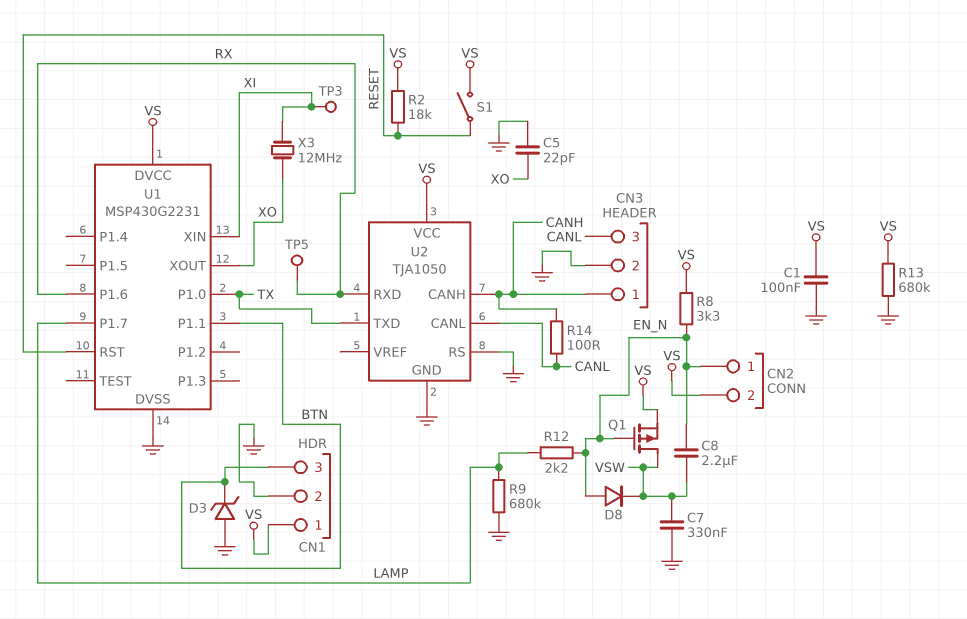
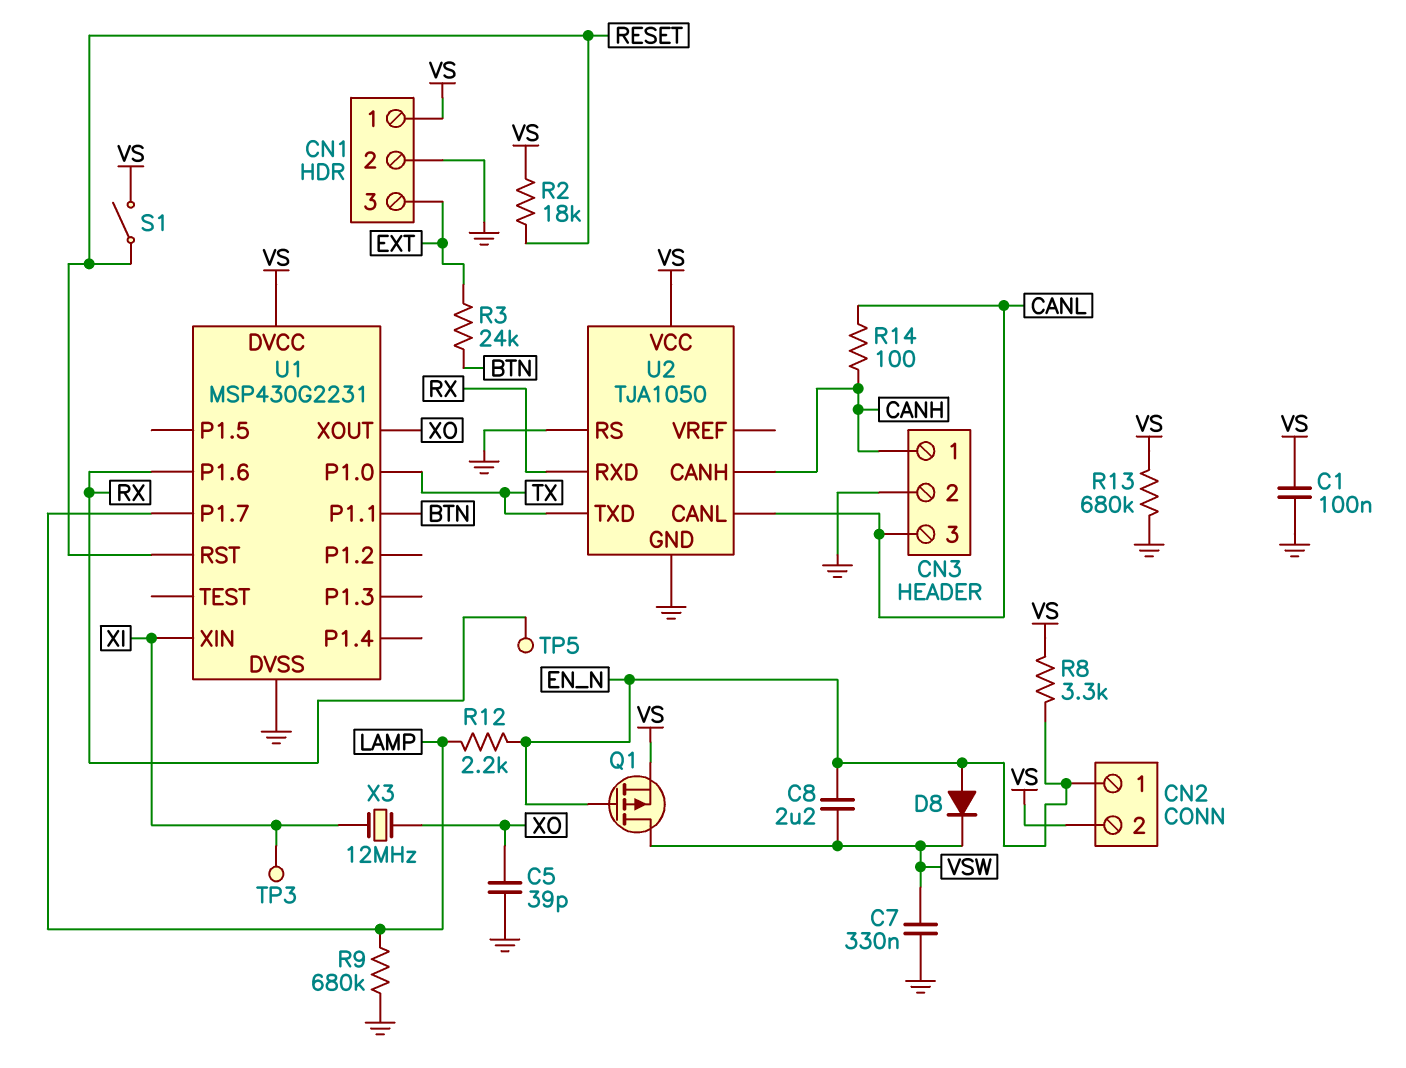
C5: 22pF (GND, XO) -> 39pF (GND, XO)
CN1 pin 3: BTN -> EXT
D3: zener (A GND, K BTN) -> none
R3: none -> 24k (BTN, EXT)

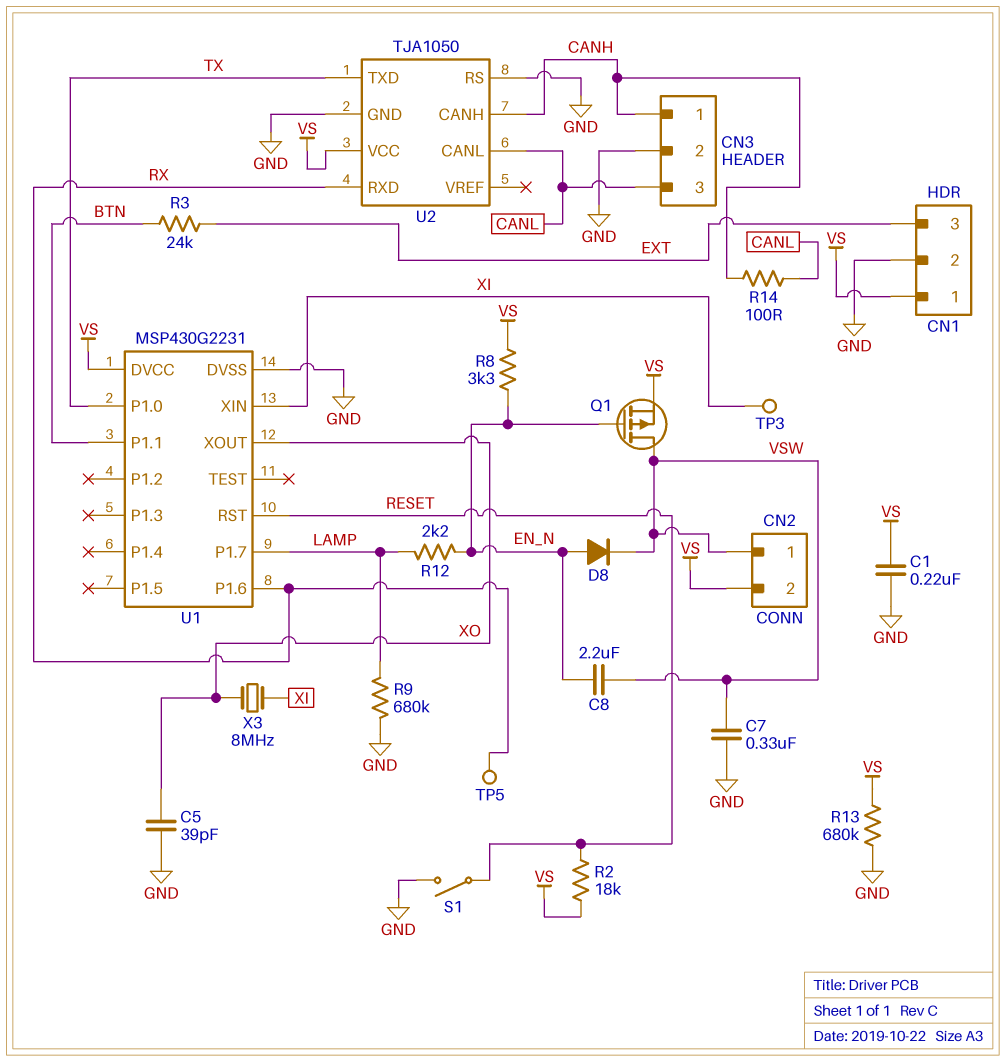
C1: 100nF (GND, VS) -> 220nF (GND, VS)
CN2 pin 1: EN_N -> VSW
S1: switch (RESET, VS) -> switch (GND, RESET)
X3: 12MHz (XI, XO) -> 8MHz (XI, XO)

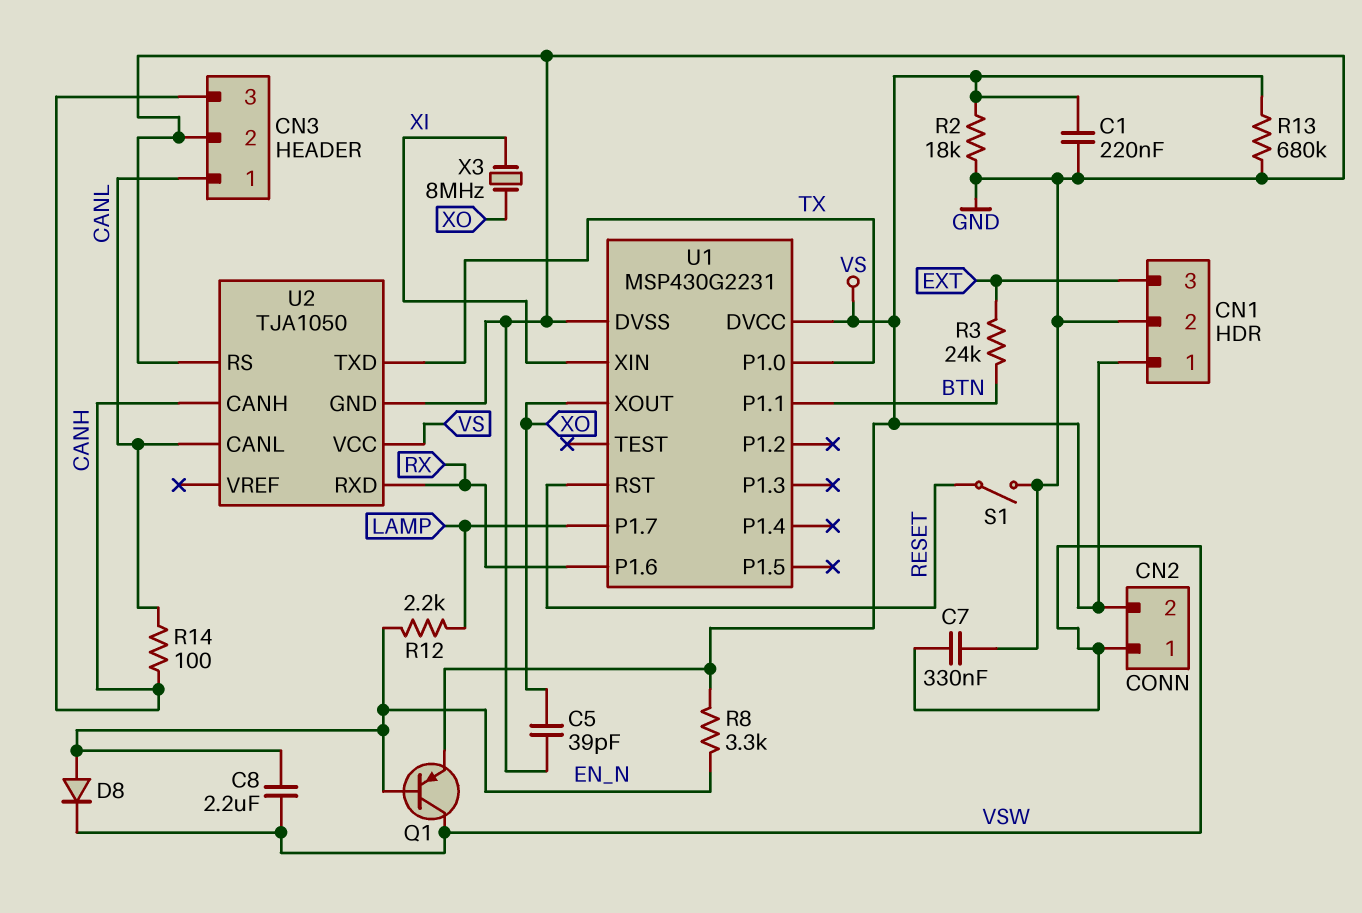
CN3 pin 1: CANH -> CANL
CN3 pin 3: CANL -> CANH
Q1: PMOS (G EN_N, D VSW, S VS) -> PNP (B EN_N, C VSW, E VS)
R2: 18k (RESET, VS) -> 18k (GND, VS)
R9: 680k (GND, LAMP) -> none
TP3: test point (XI) -> none
TP5: test point (RX) -> none

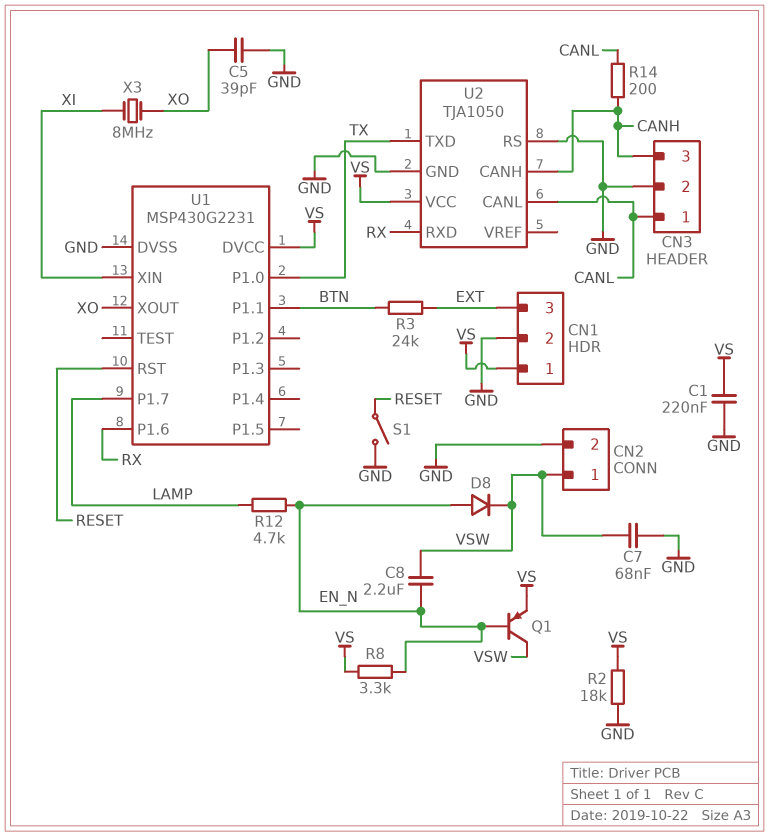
C7: 330nF (GND, VSW) -> 68nF (GND, VSW)
CN2 pin 2: VS -> GND
R12: 2.2k (EN_N, LAMP) -> 4.7k (EN_N, LAMP)
R13: 680k (GND, VS) -> none
R14: 100 (CANH, CANL) -> 200 (CANH, CANL)

